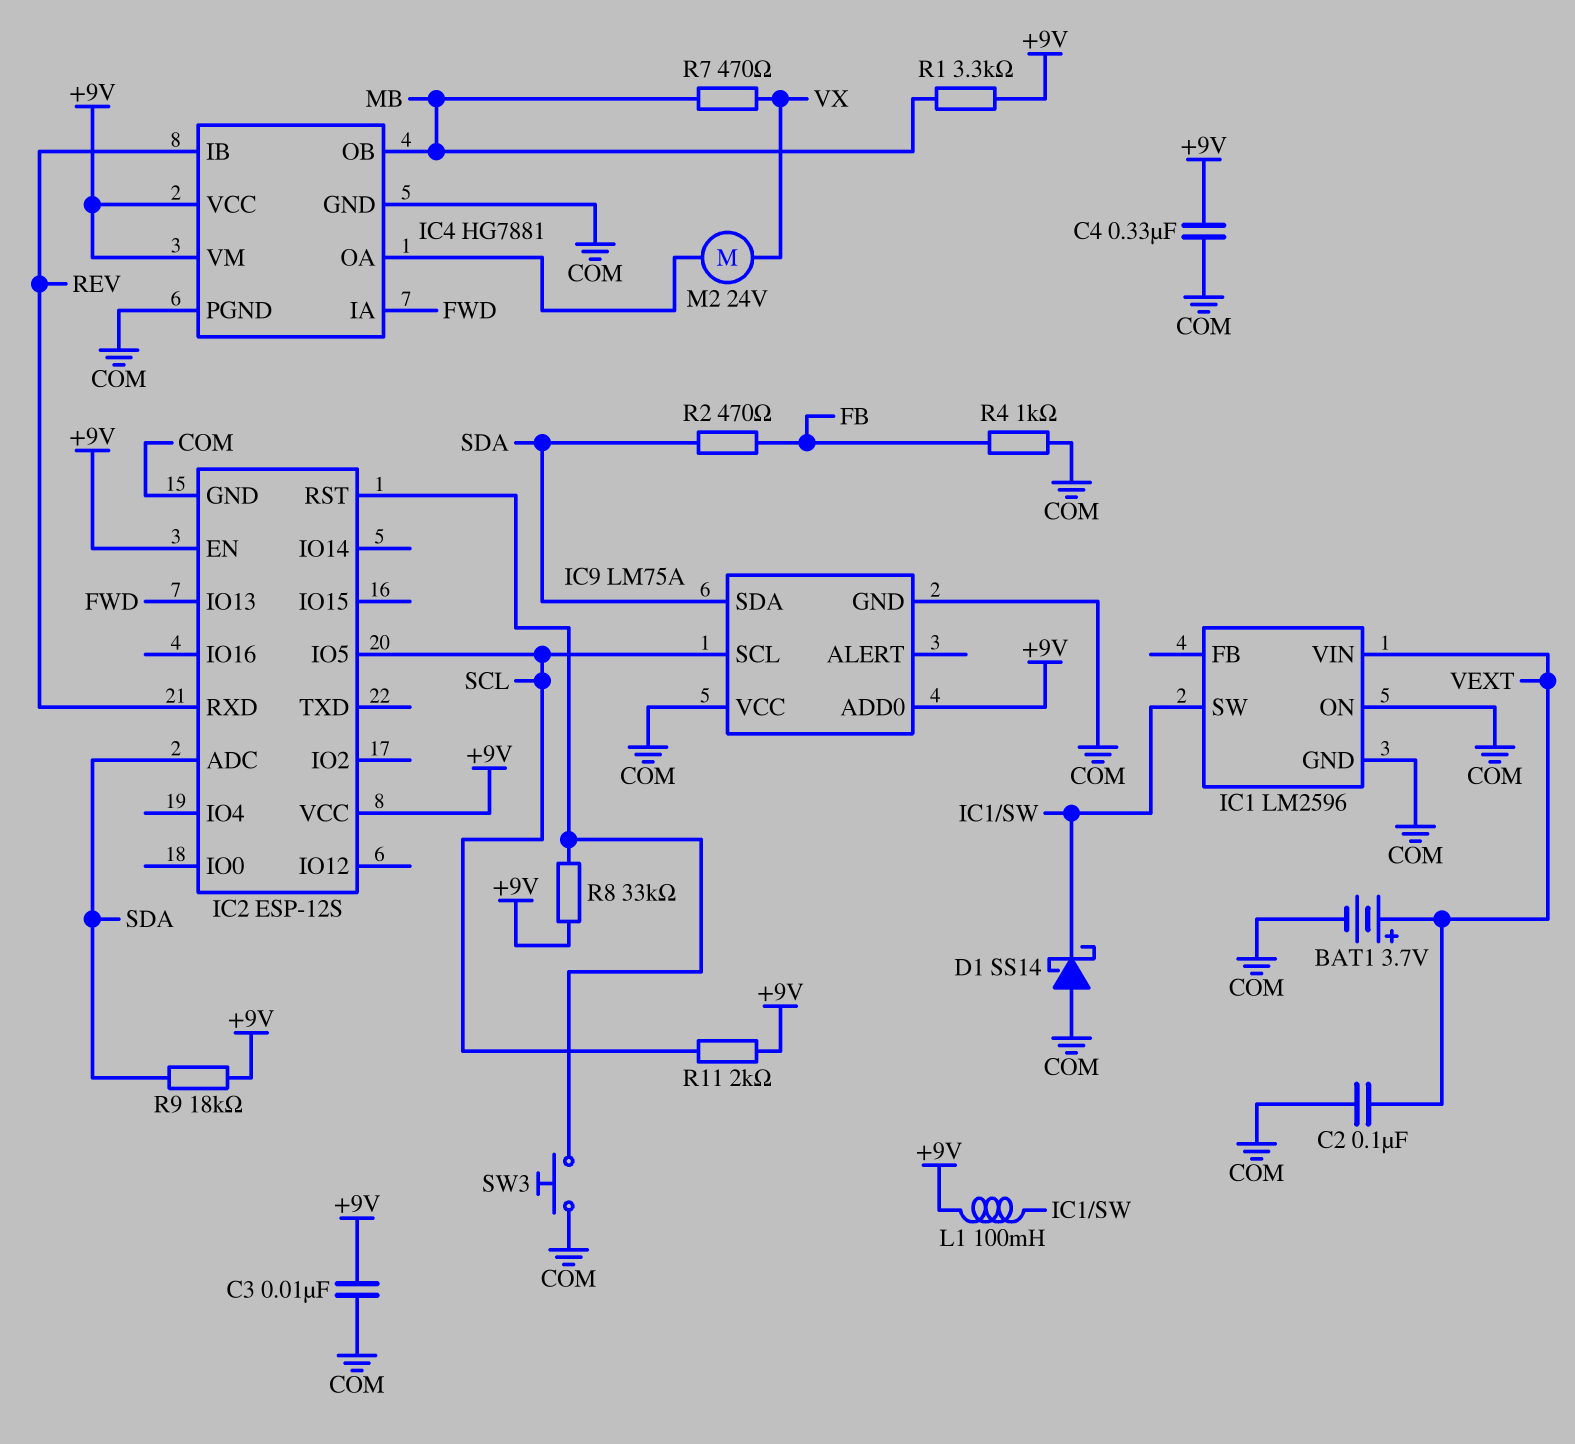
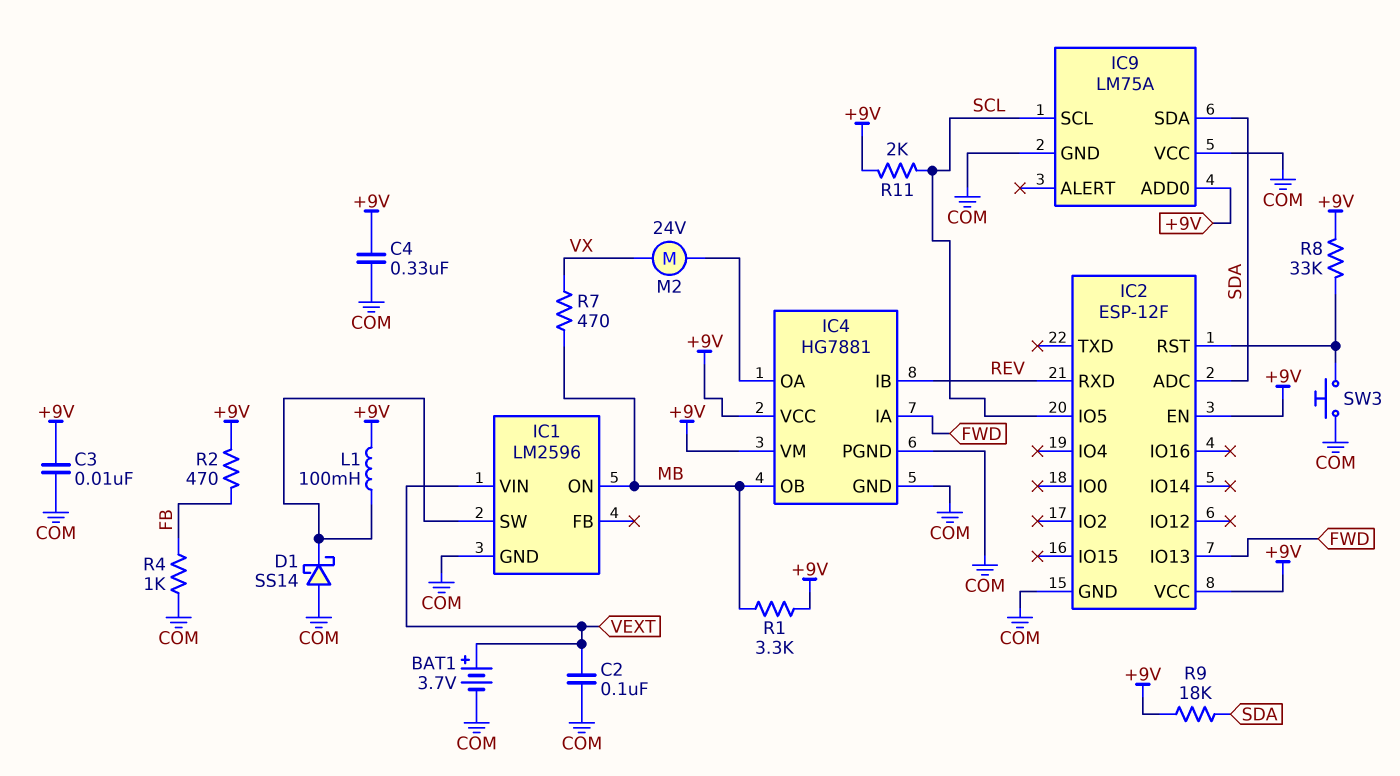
IC1 pin ON: COM -> MB
IC2: ESP-12S -> ESP-12F
R2: 470 (FB, SDA) -> 470 (+9V, FB)

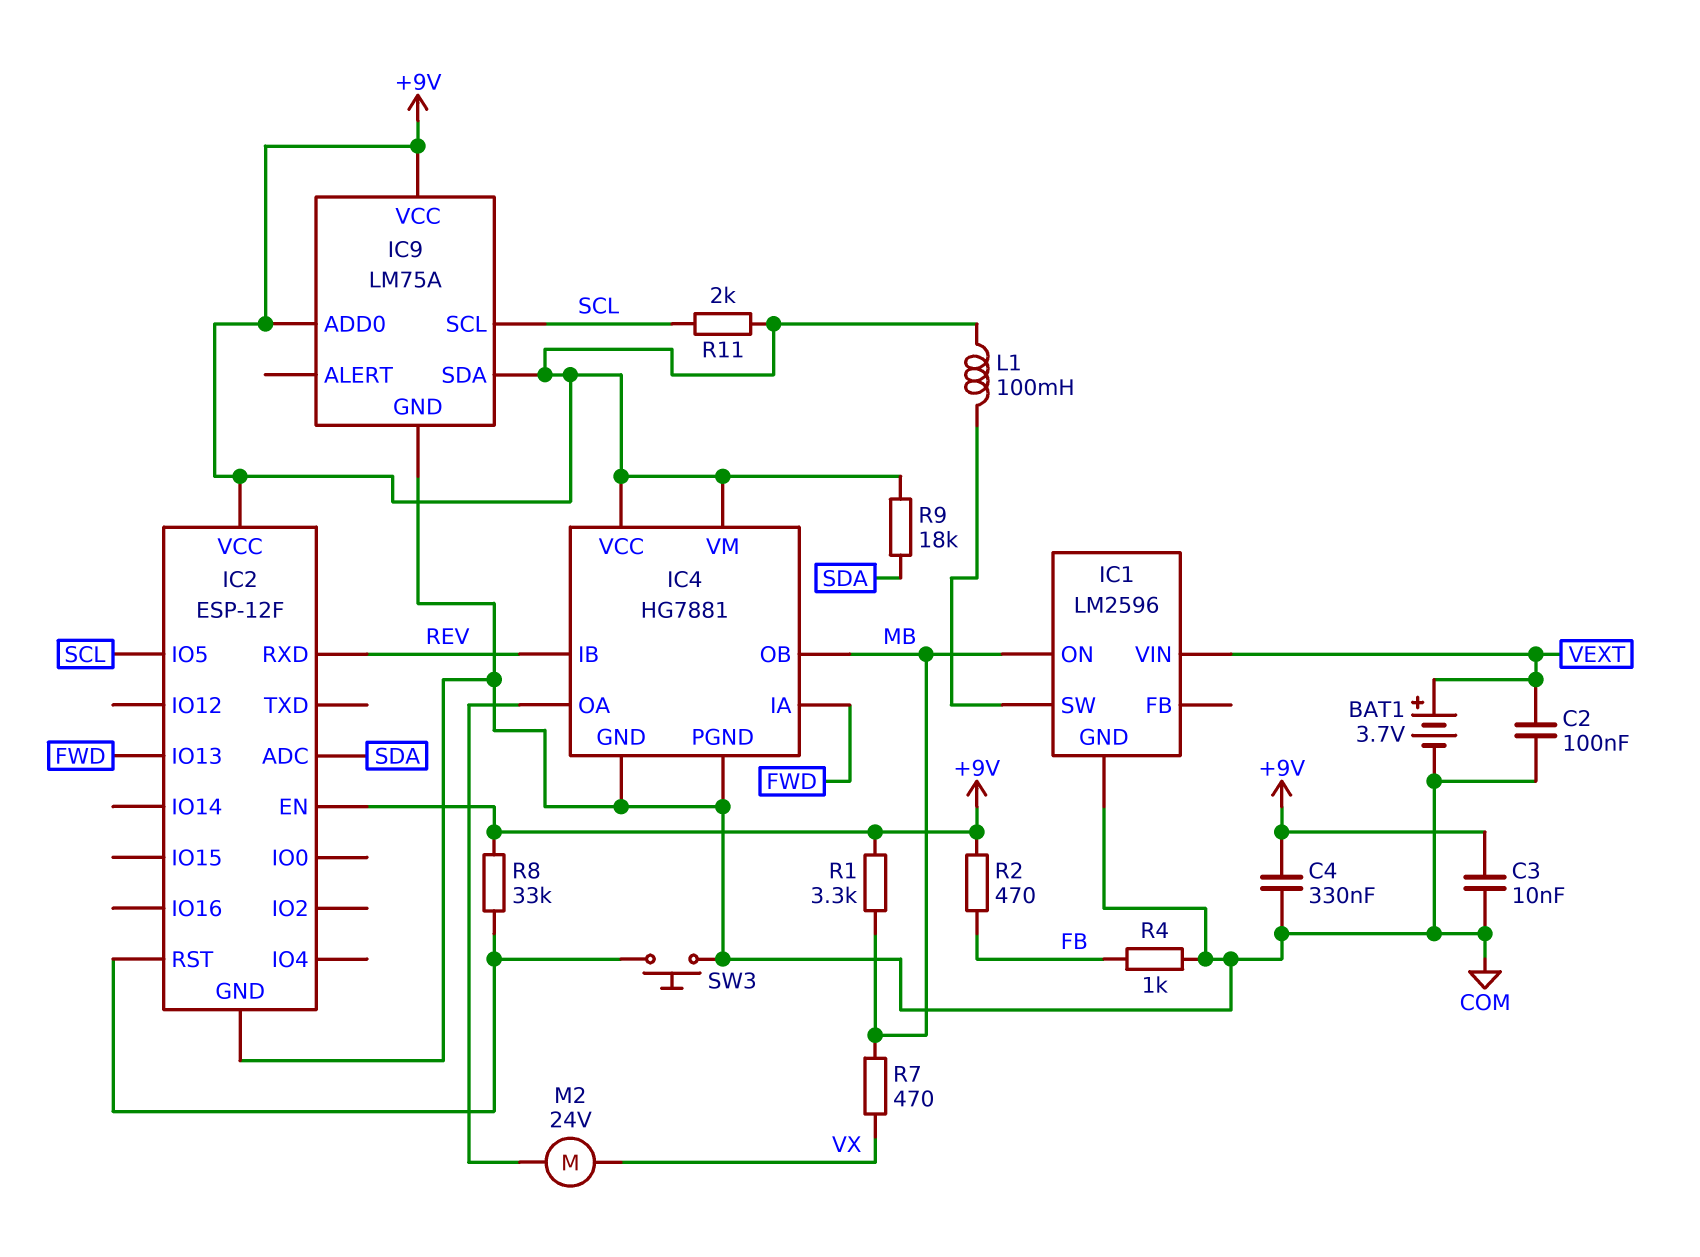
D1: schottky SS14 (A COM, K IC1/SW) -> none
IC9 pin SDA: SDA -> +9V
IC9 pin VCC: COM -> +9V

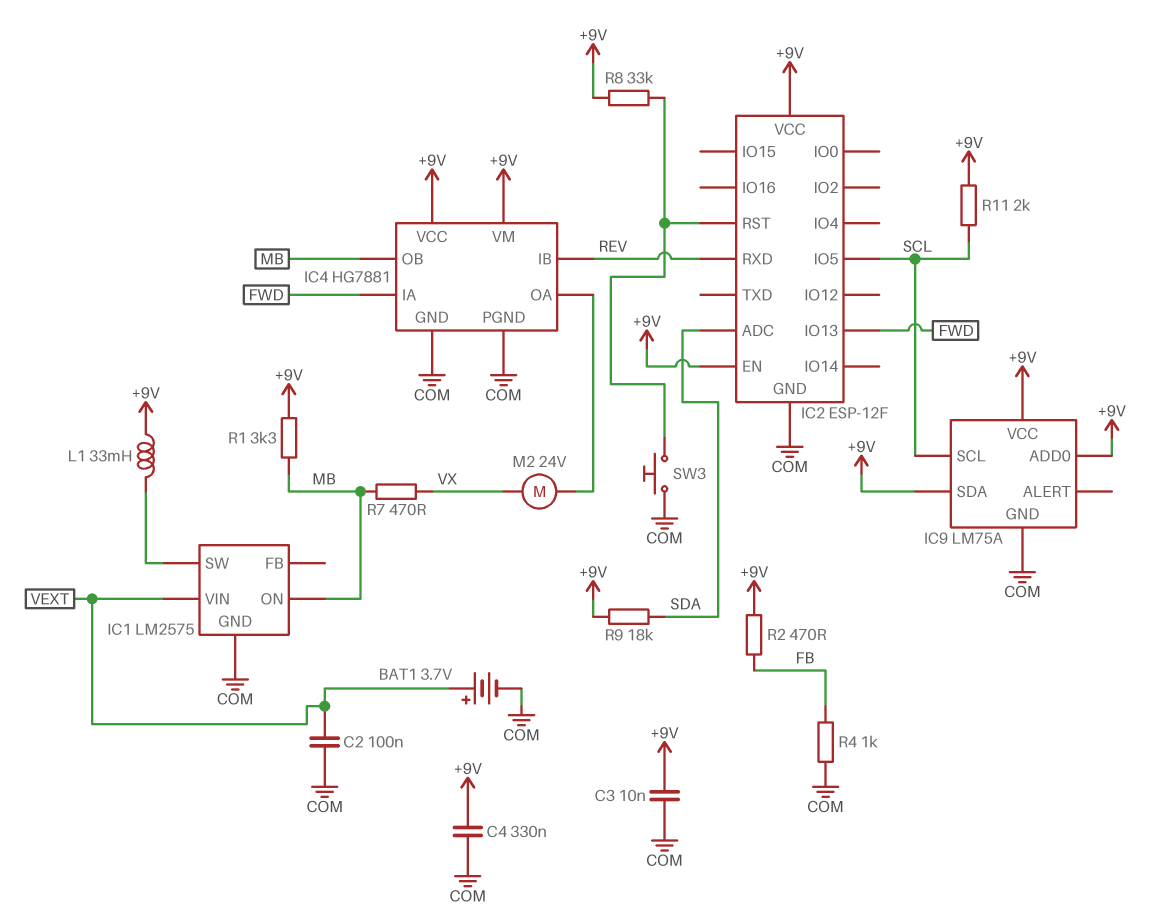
IC1: LM2596 -> LM2575
L1: 100mH (+9V, IC1/SW) -> 33mH (+9V, IC1/SW)

